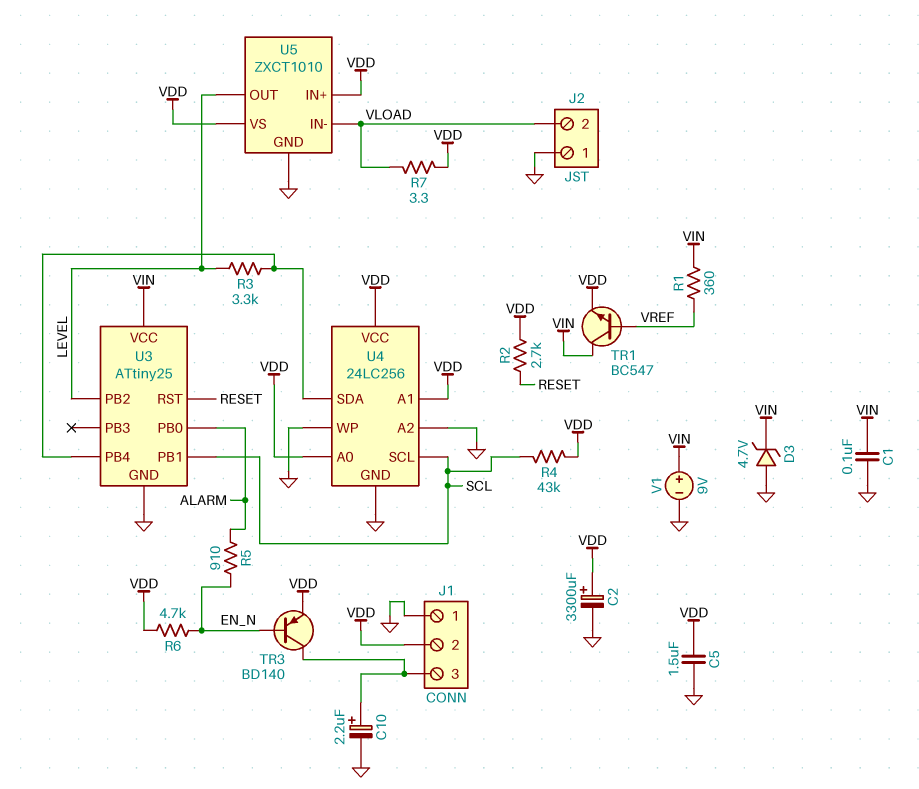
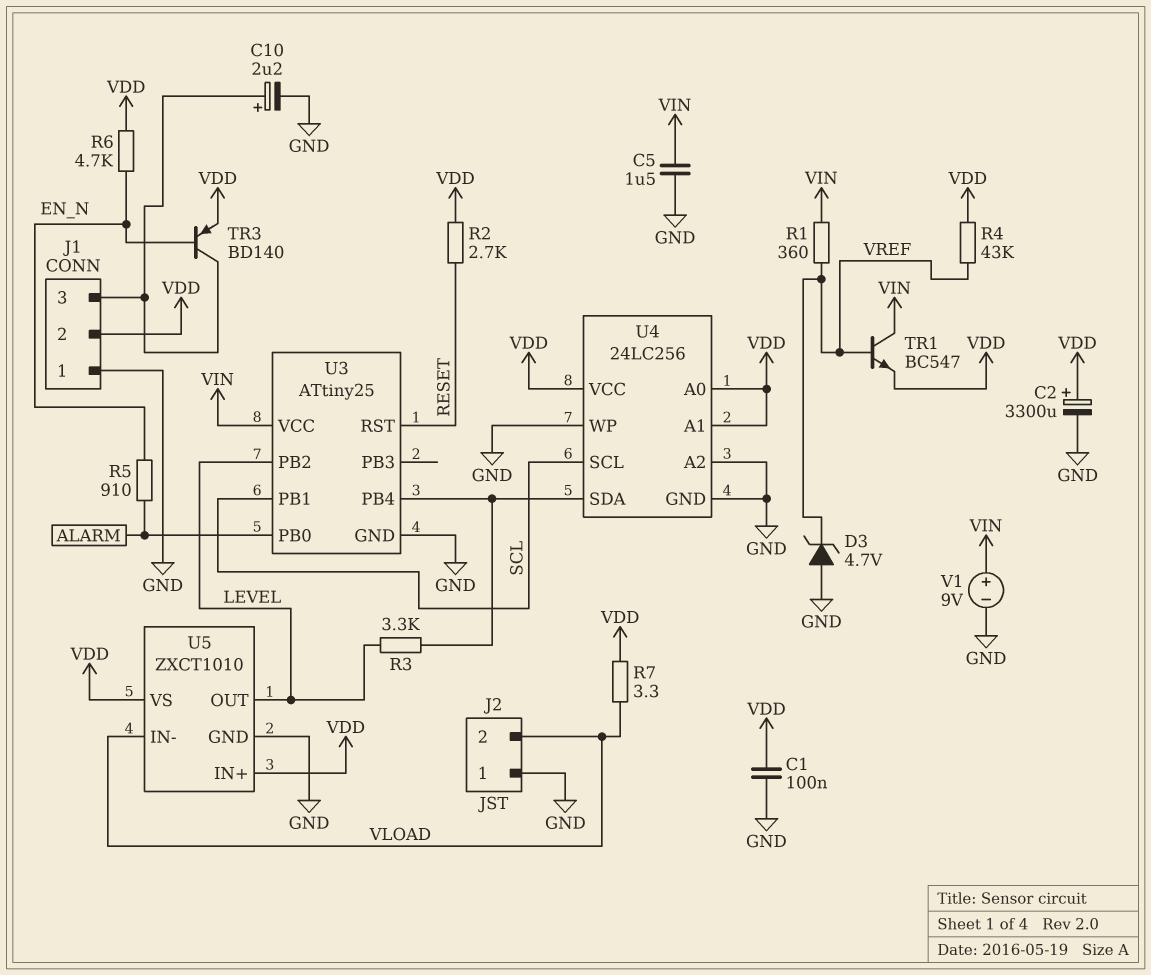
C1: 100nF (GND, VIN) -> 100nF (GND, VDD)
C5: 1.5uF (GND, VDD) -> 1.5uF (GND, VIN)
D3: zener 4.7V (A GND, K VIN) -> zener 4.7V (A GND, K VREF)
R4: 43k (SCL, VDD) -> 43k (VDD, VREF)

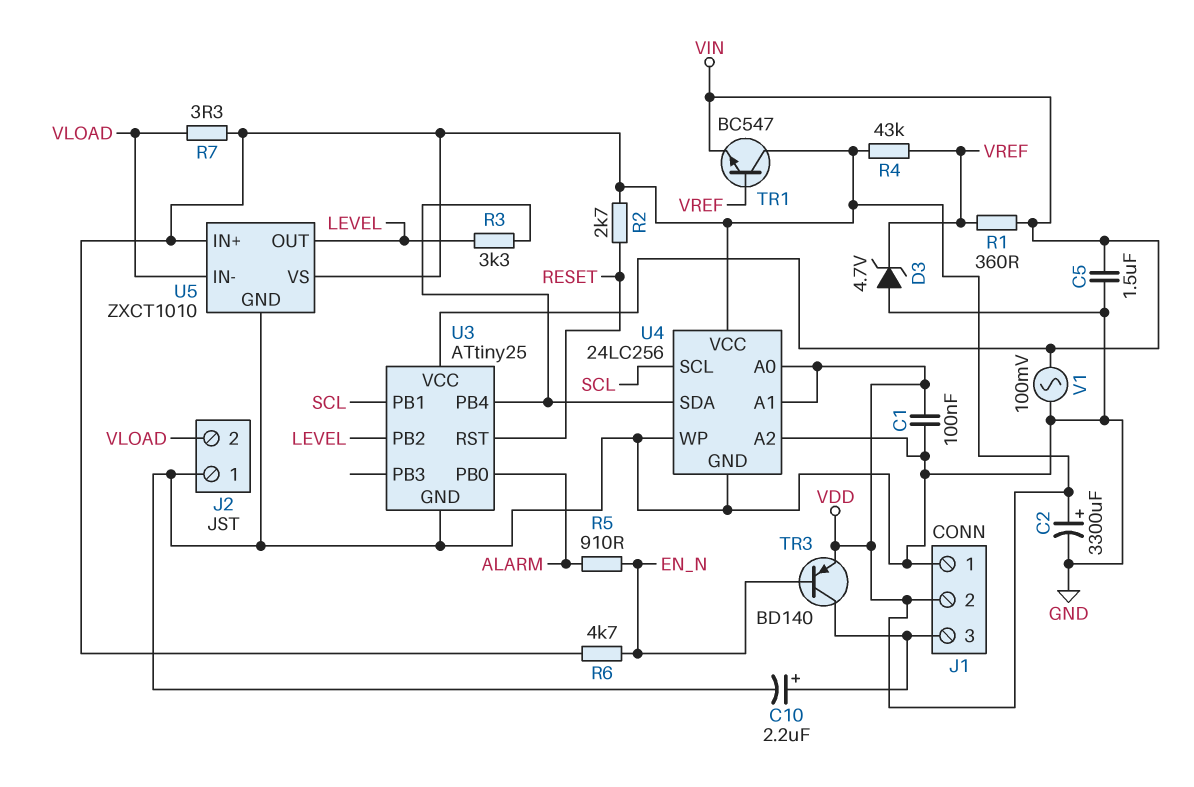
TR1: NPN BC547 (B VREF, C VIN, E VDD) -> NPN BC547 (B VREF, C VDD, E VIN)
V1: 9V (plus VIN, minus GND) -> AC 100mV (GND, VIN)

